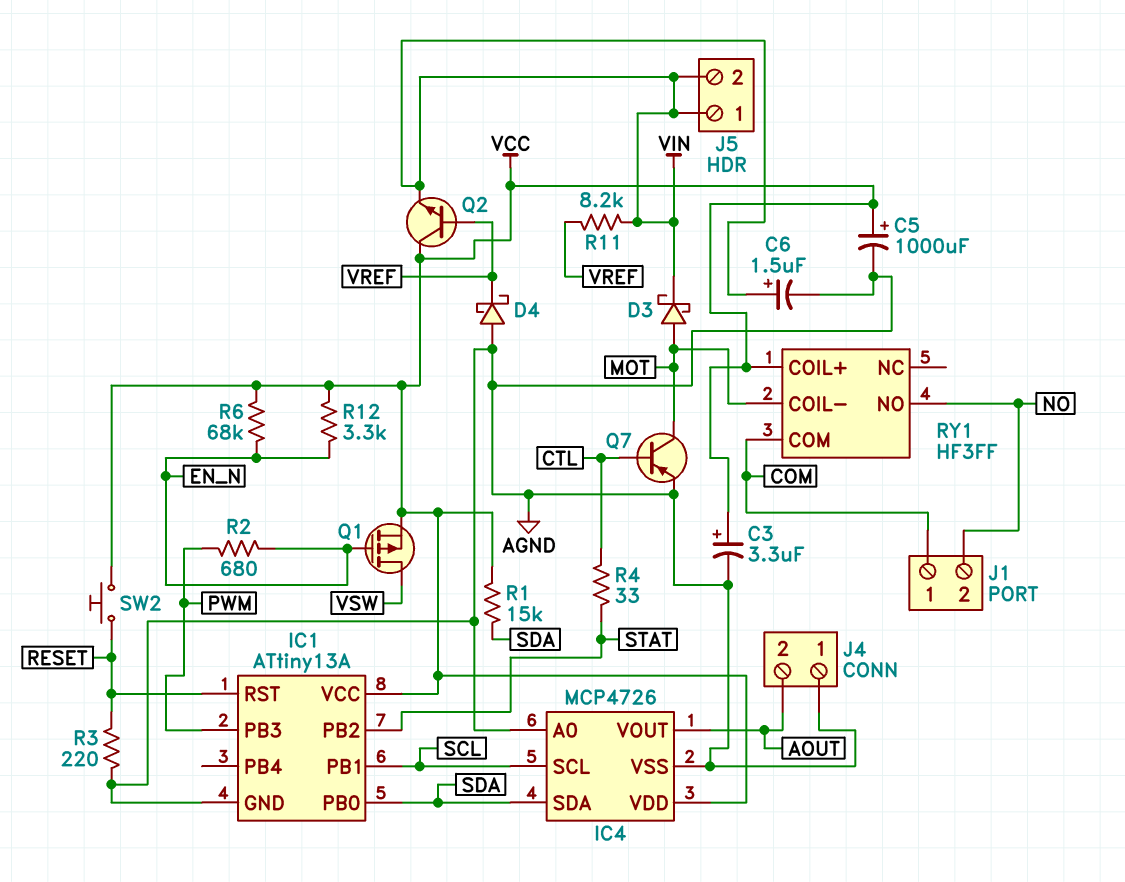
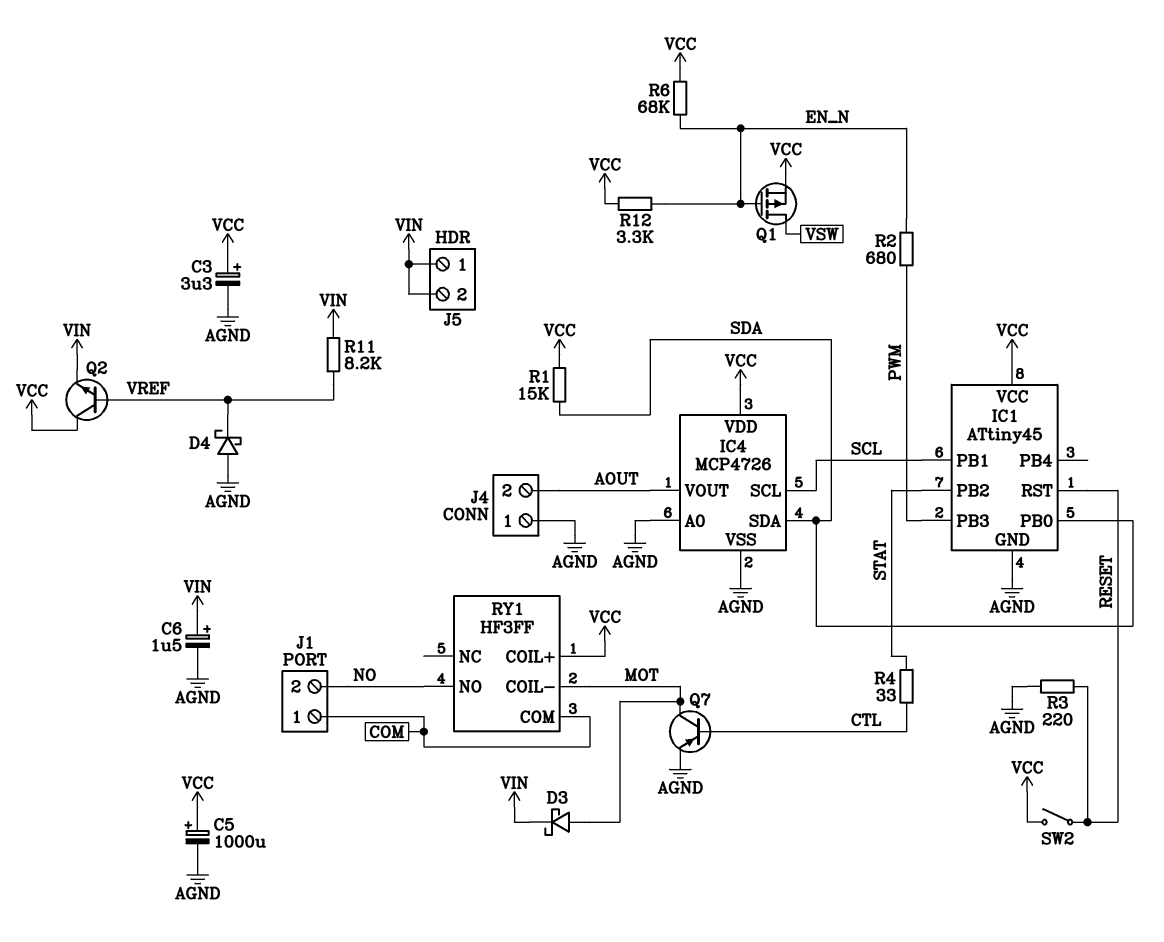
IC1: ATtiny13A -> ATtiny45
SW2: button (RESET, VCC) -> switch (RESET, VCC)

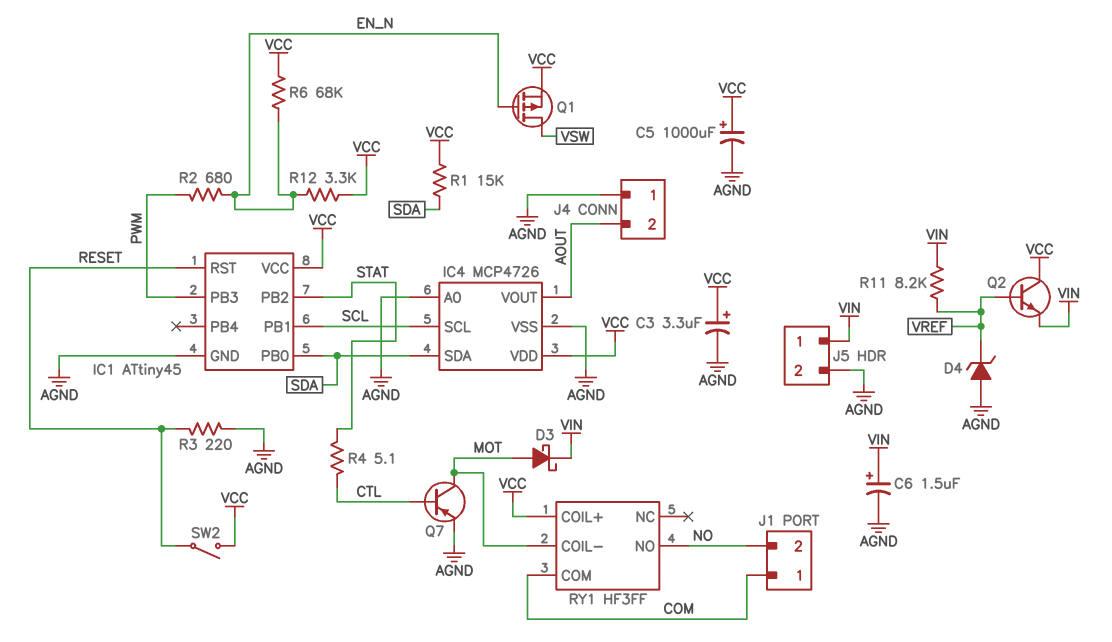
D4: schottky (A AGND, K VREF) -> zener (A AGND, K VREF)
J5 pin 2: VIN -> AGND
R4: 33 (CTL, STAT) -> 5.1 (CTL, STAT)

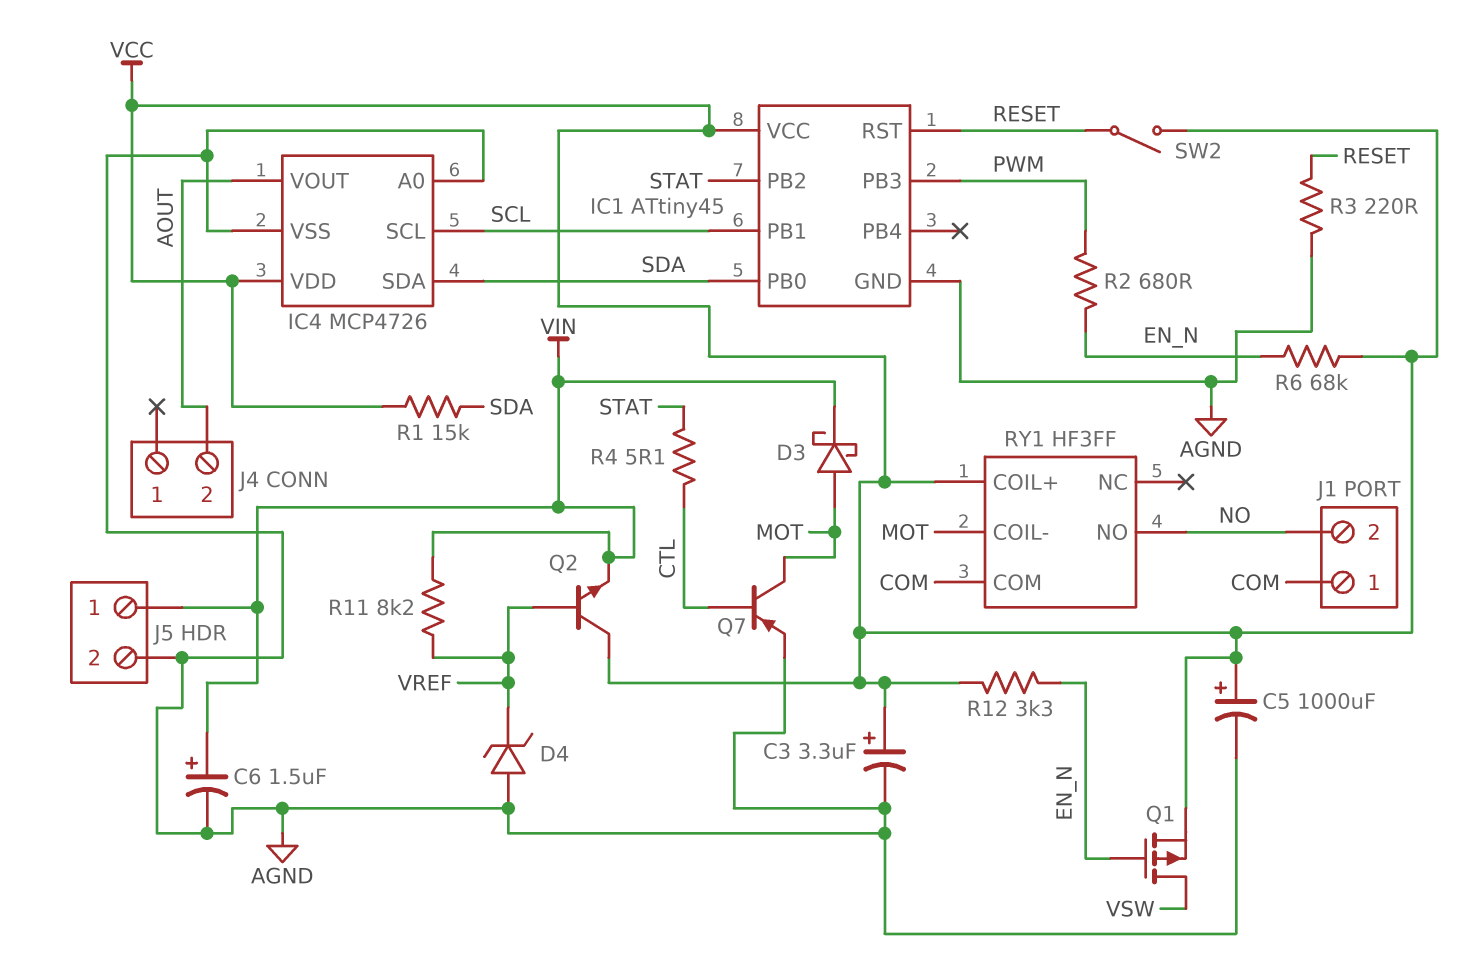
J4 pin 1: AGND -> none

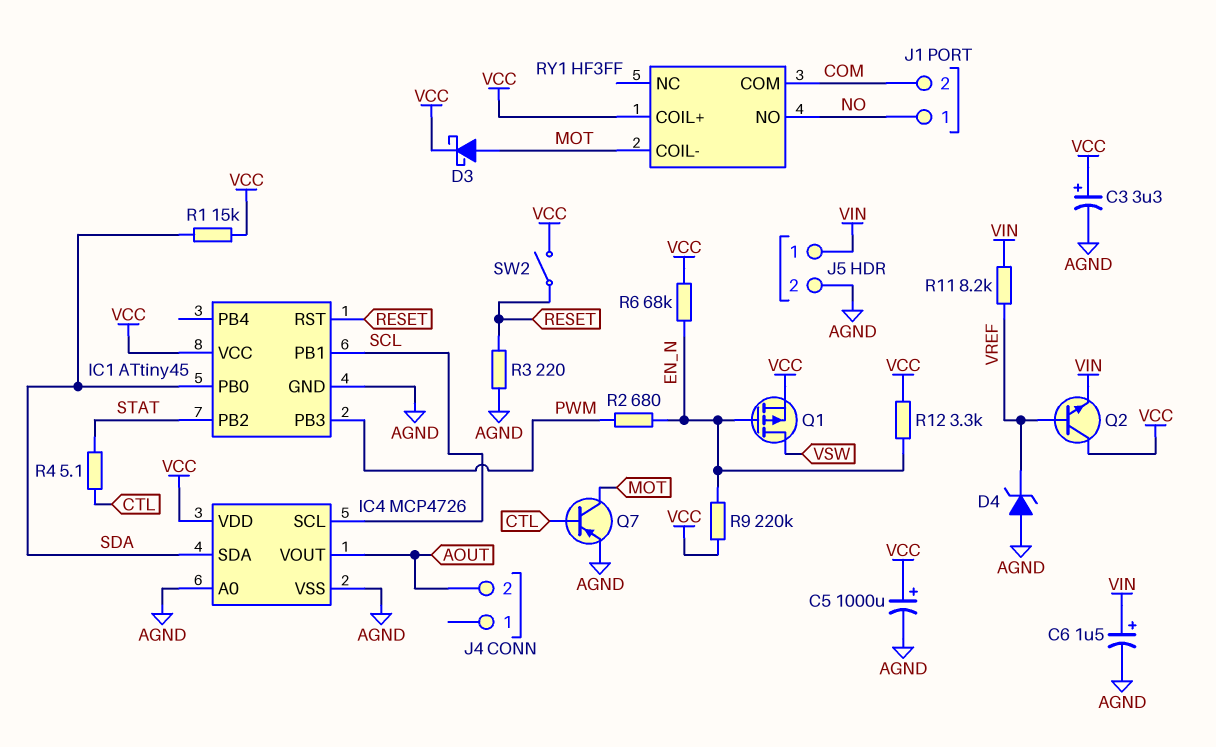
D3: schottky (A MOT, K VIN) -> schottky (A MOT, K VCC)
J1 pin 1: COM -> NO
J1 pin 2: NO -> COM
R9: none -> 220k (EN_N, VCC)

